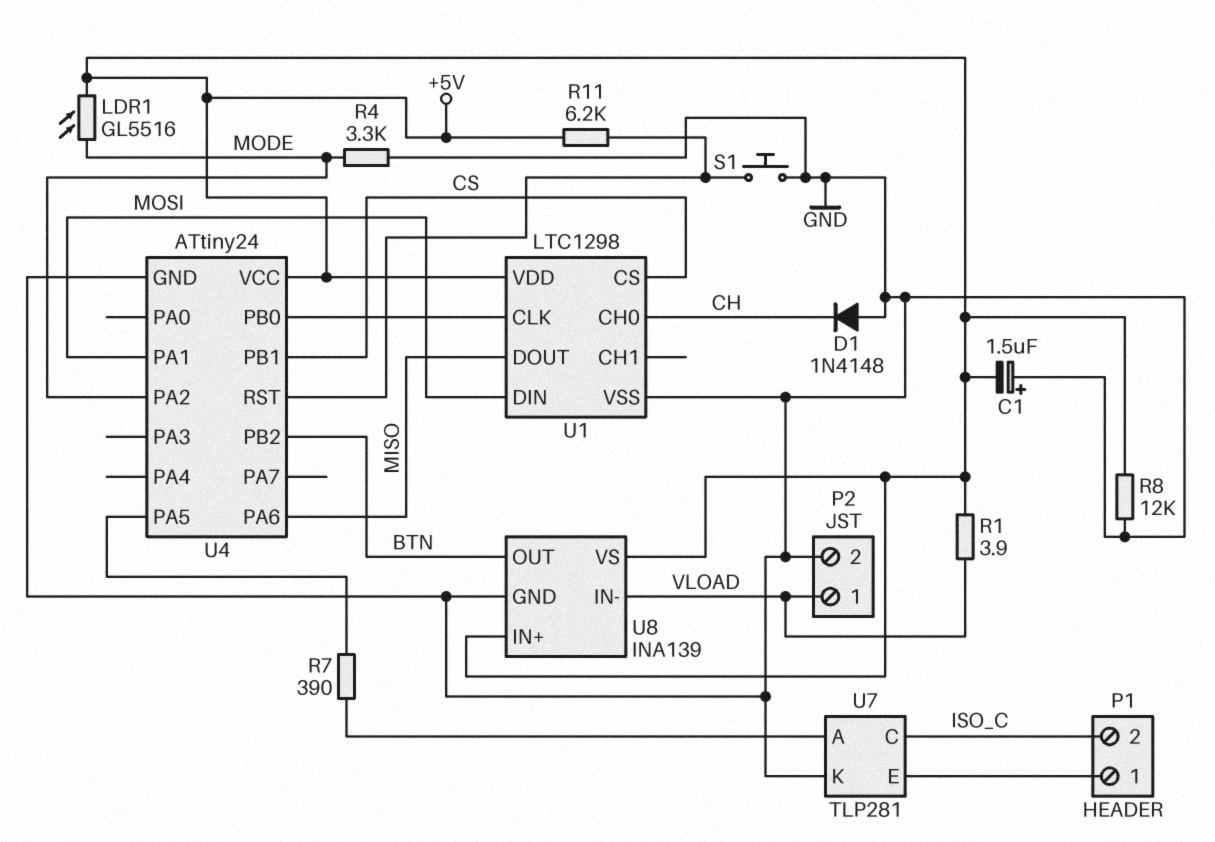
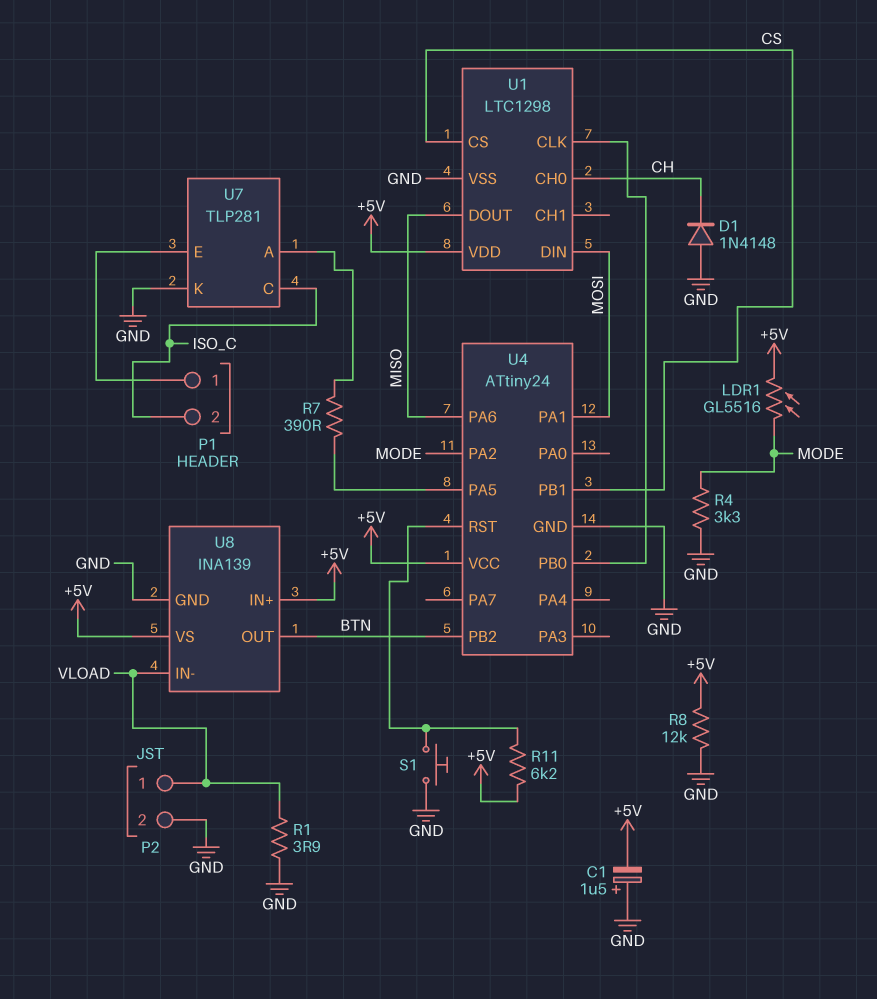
R1: 3.9 (+5V, VLOAD) -> 3.9 (GND, VLOAD)

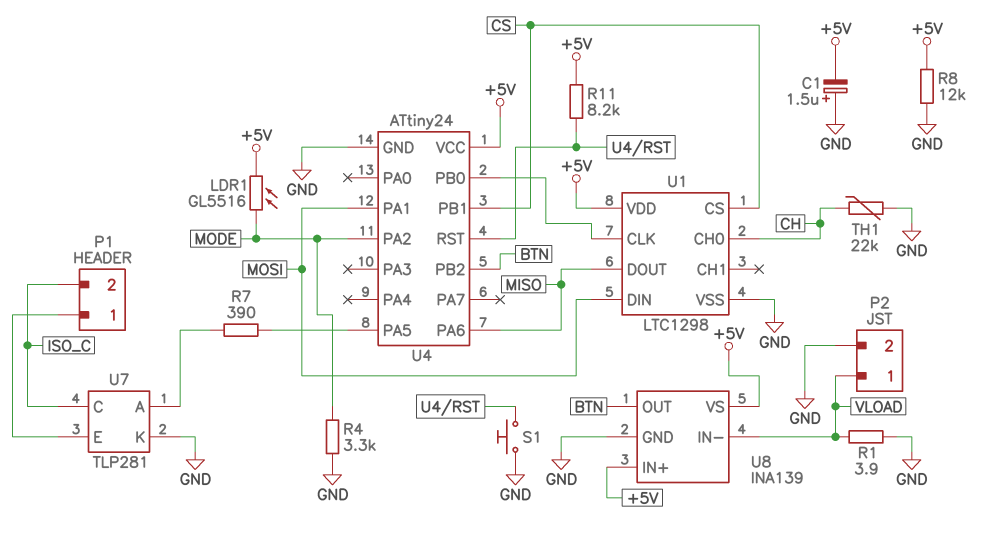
D1: diode 1N4148 (A GND, K CH) -> none
R11: 6.2k (+5V, U4/RST) -> 8.2k (+5V, U4/RST)
TH1: none -> 22k (CH, GND)

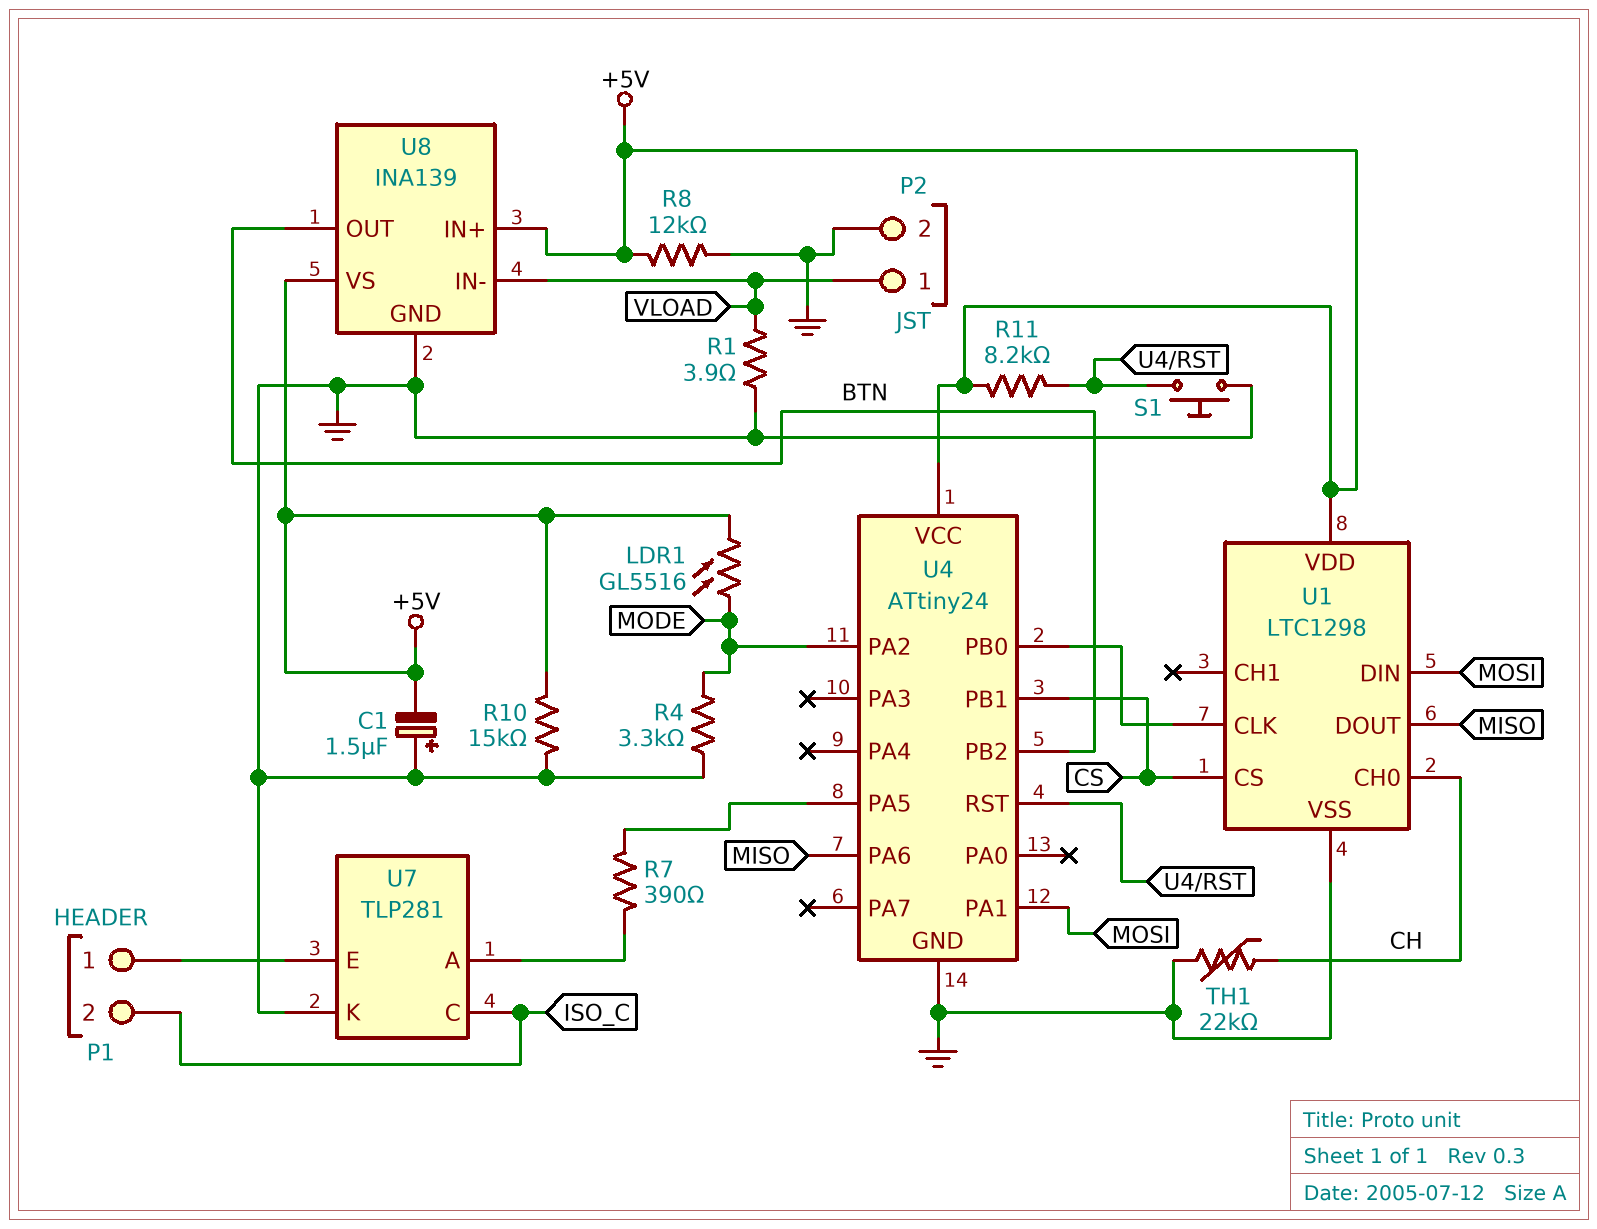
R10: none -> 15k (+5V, GND)

